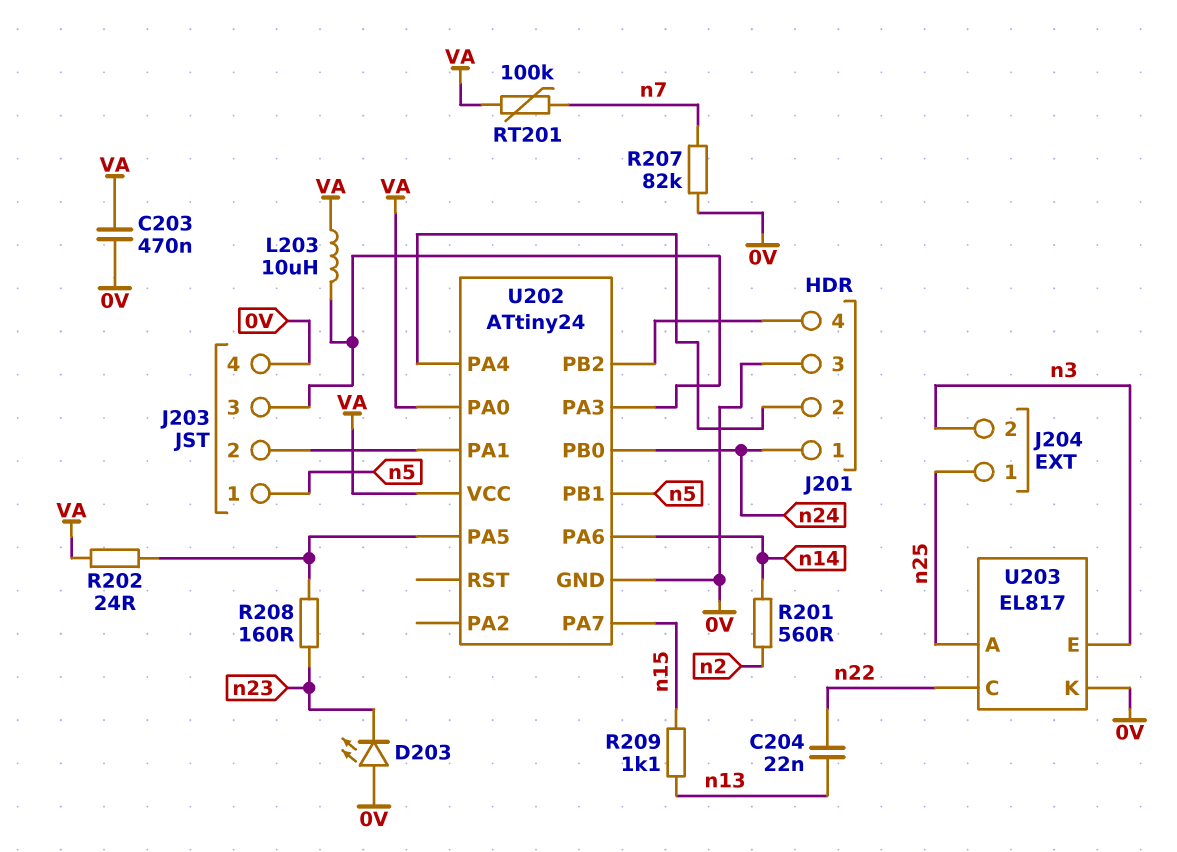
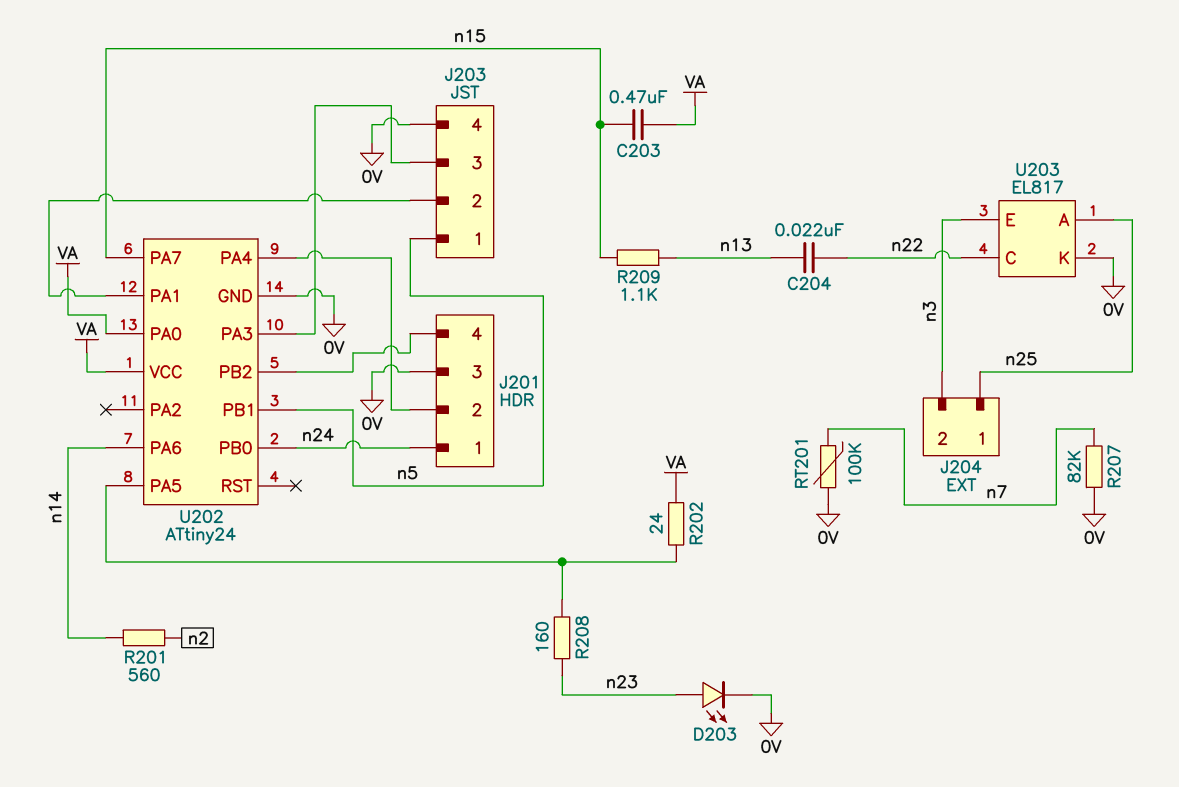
C203: 470nF (0V, VA) -> 470nF (VA, n15)
D203: LED (A 0V, K n23) -> LED (A n23, K 0V)
L203: 10uH (J203/3, VA) -> none
RT201: 100k (VA, n7) -> 100k (0V, n7)

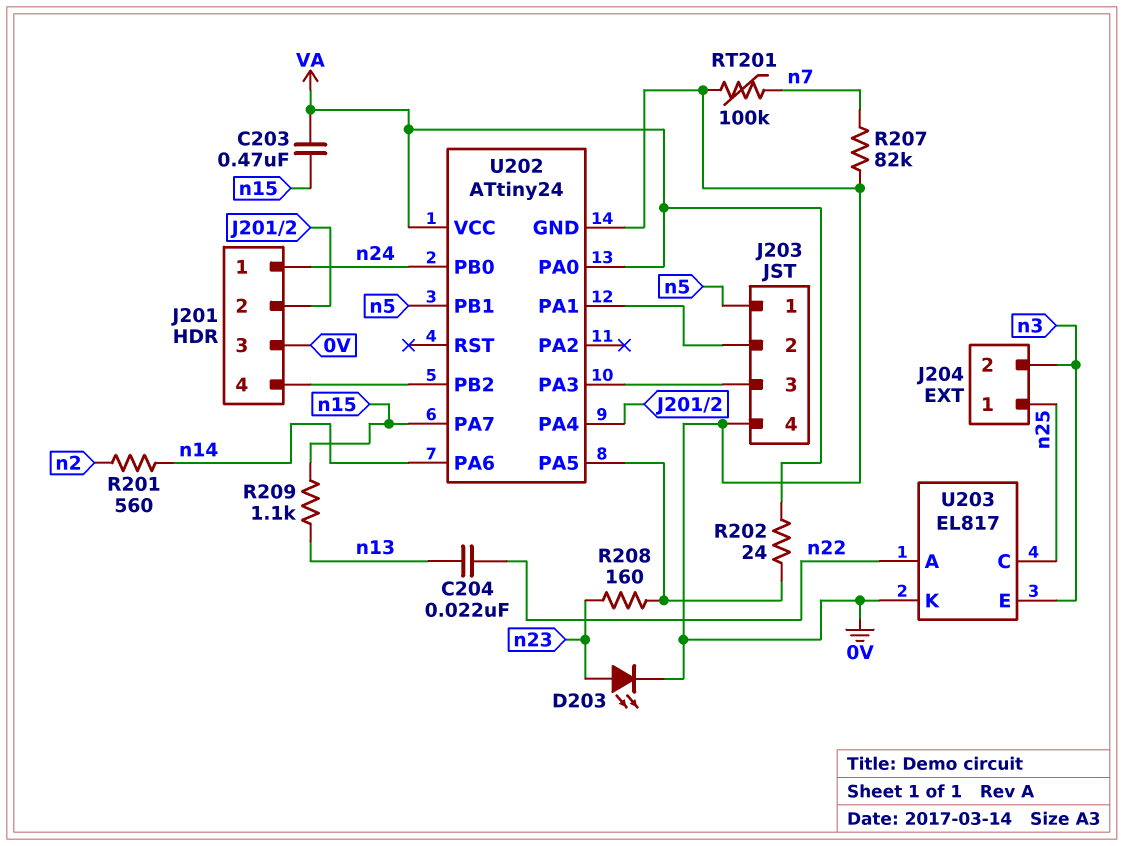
U203 pin A: n25 -> n22
U203 pin C: n22 -> n25

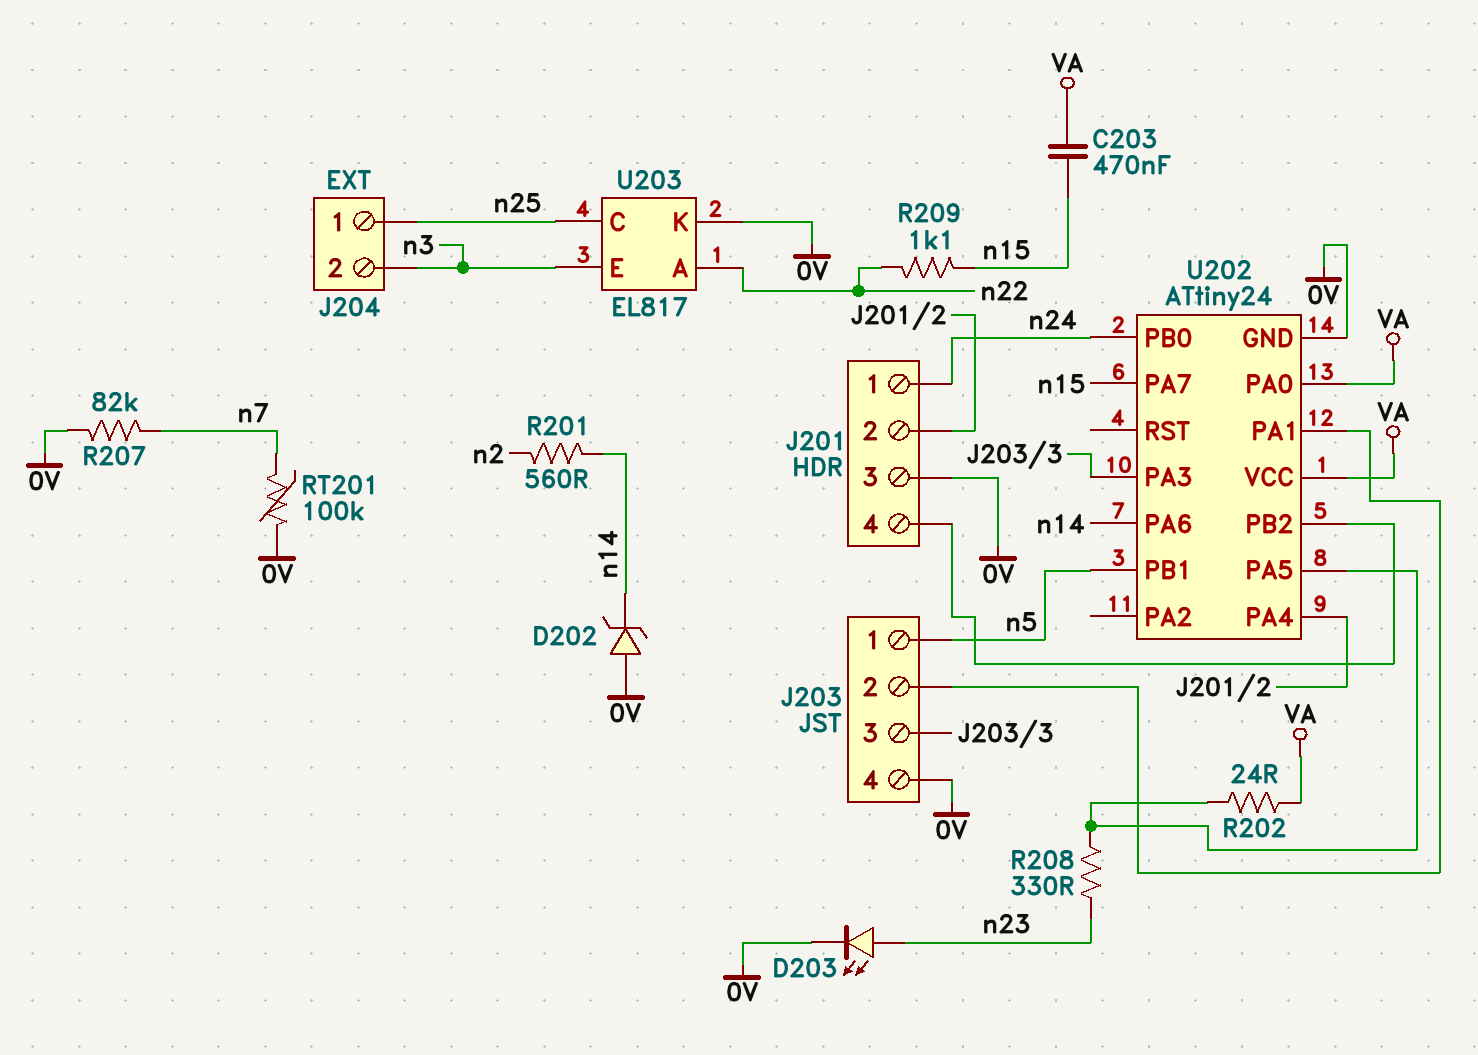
C204: 22nF (n13, n22) -> none
D202: none -> zener (A 0V, K n14)
R208: 160 (U202/PA5, n23) -> 330 (U202/PA5, n23)
R209: 1.1k (n13, n15) -> 1.1k (n15, n22)

